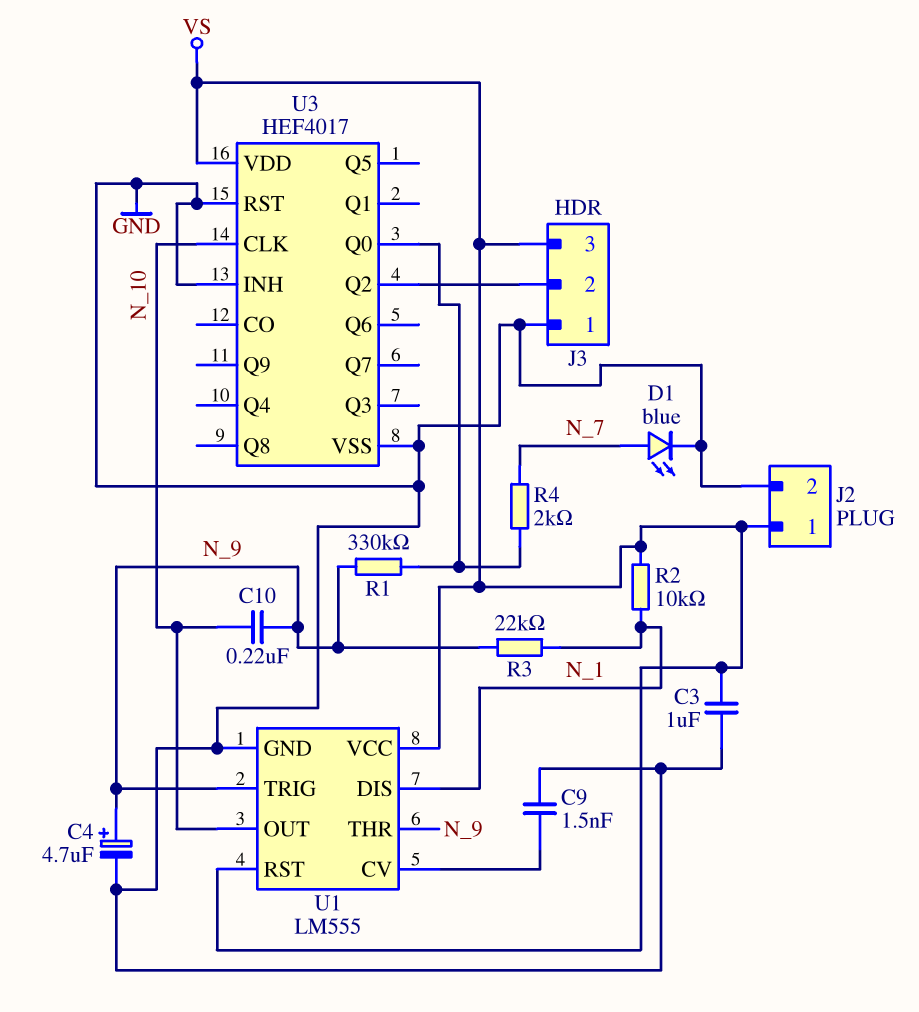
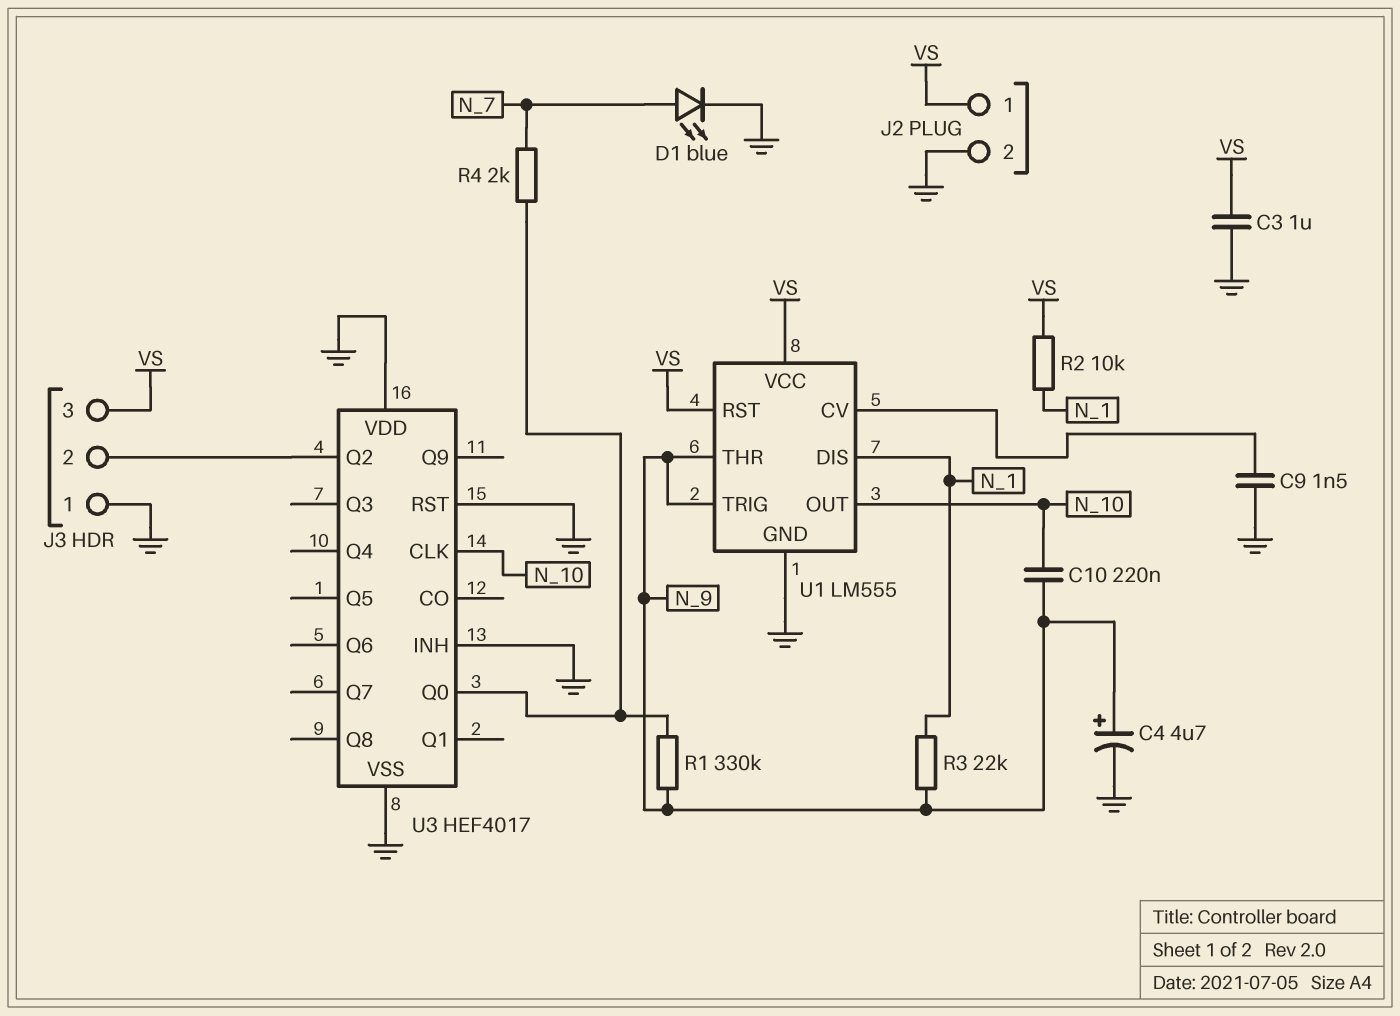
U3 pin VDD: VS -> GND

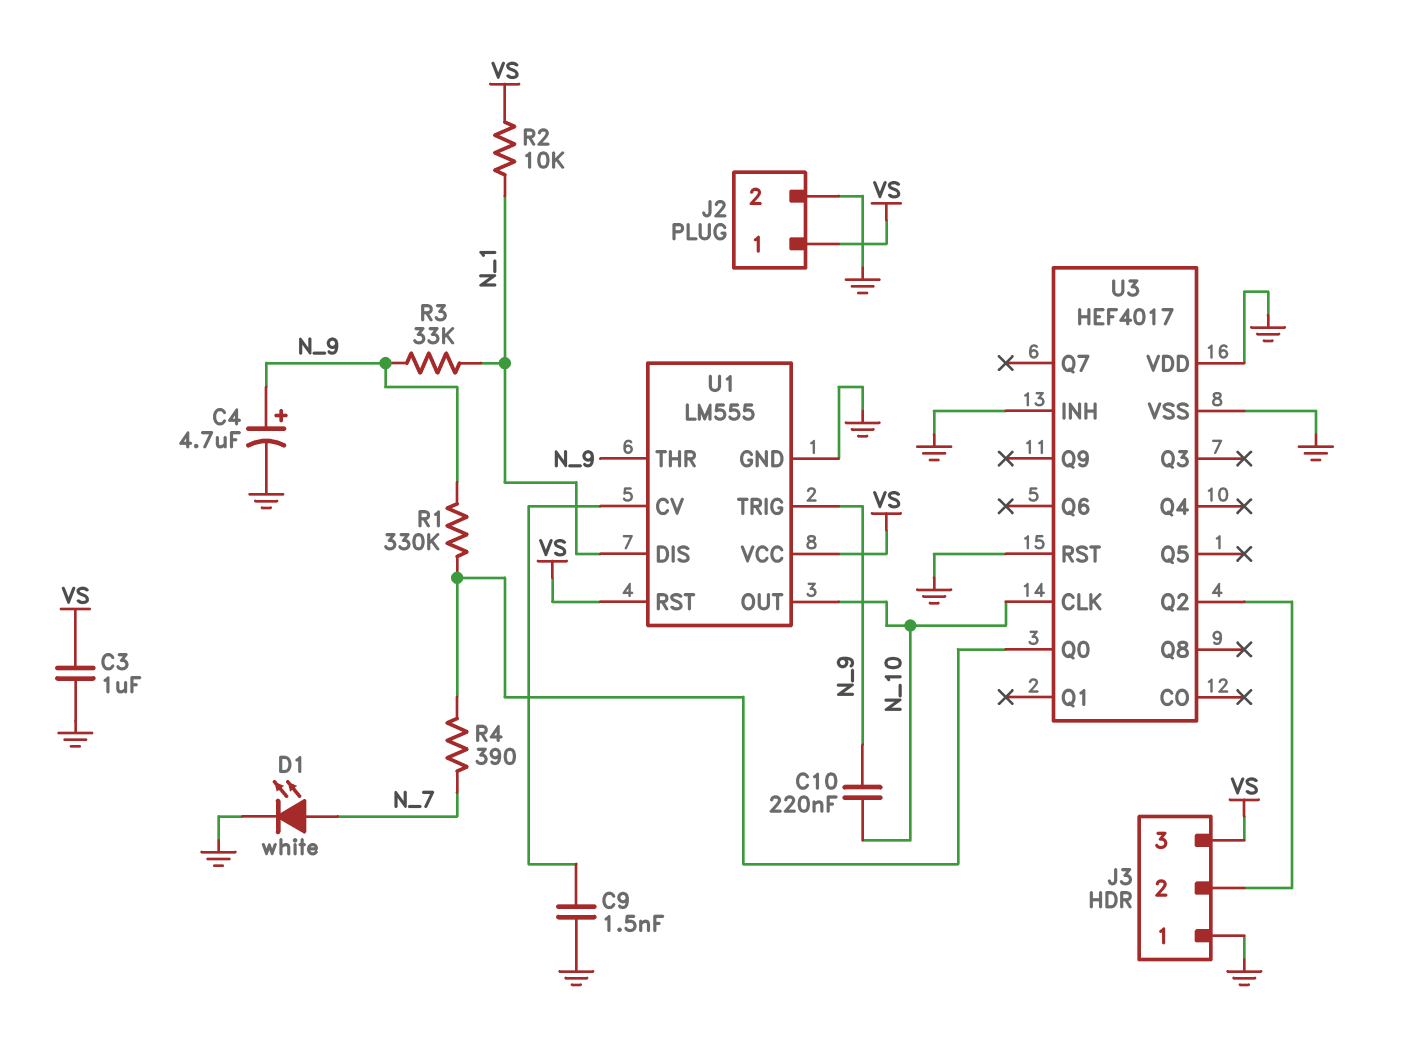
D1: LED blue (A N_7, K GND) -> LED white (A N_7, K GND)
R3: 22k (N_1, N_9) -> 33k (N_1, N_9)
R4: 2k (N_7, U3/Q0) -> 390 (N_7, U3/Q0)

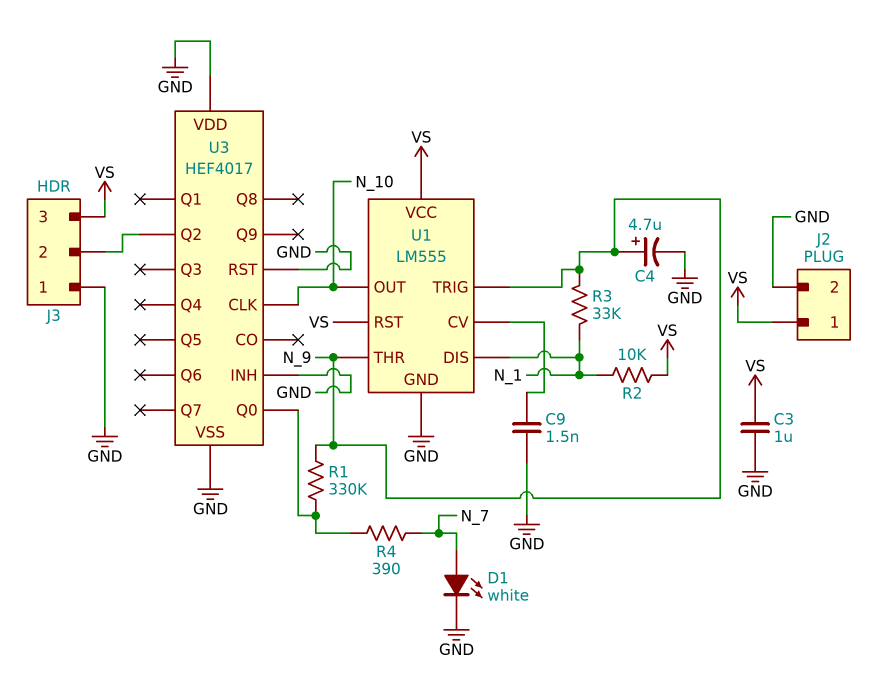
C10: 220nF (N_9, N_10) -> none

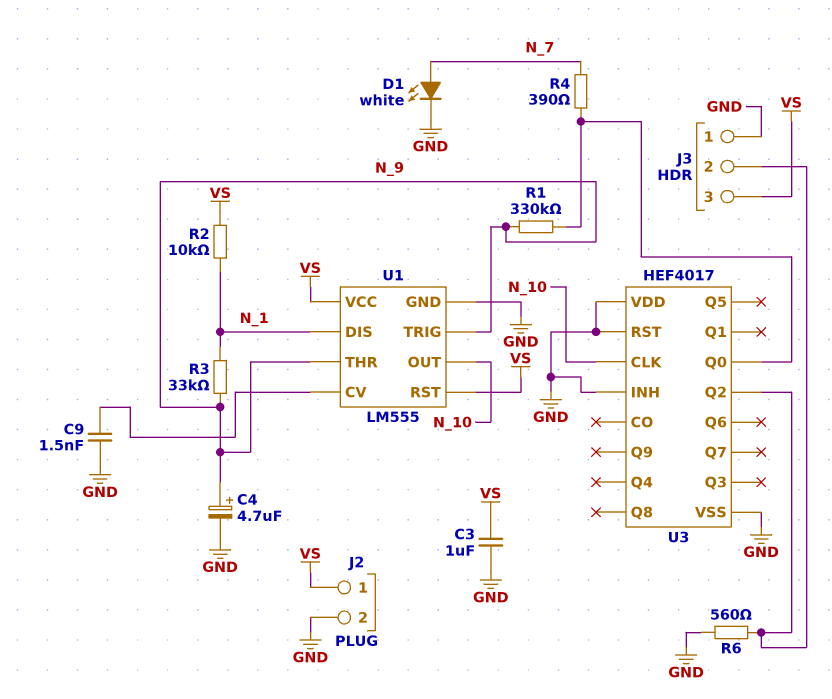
R6: none -> 560 (GND, J3/2)

